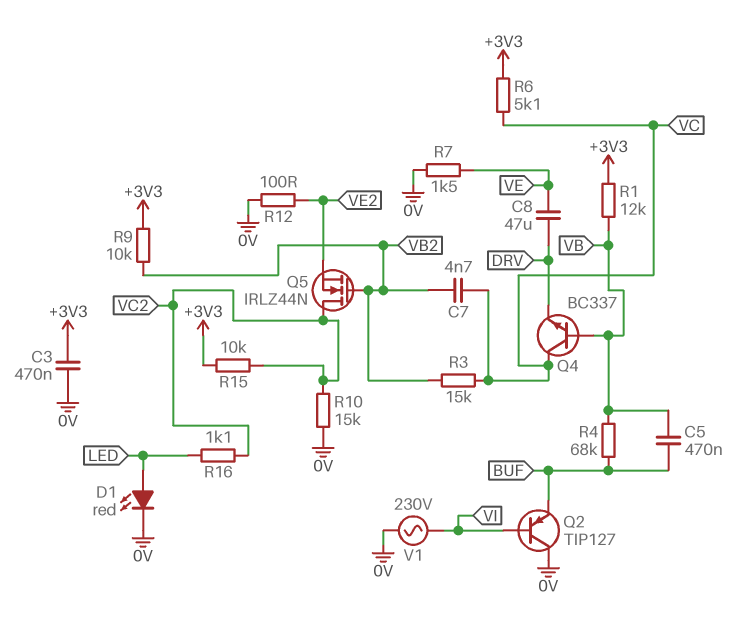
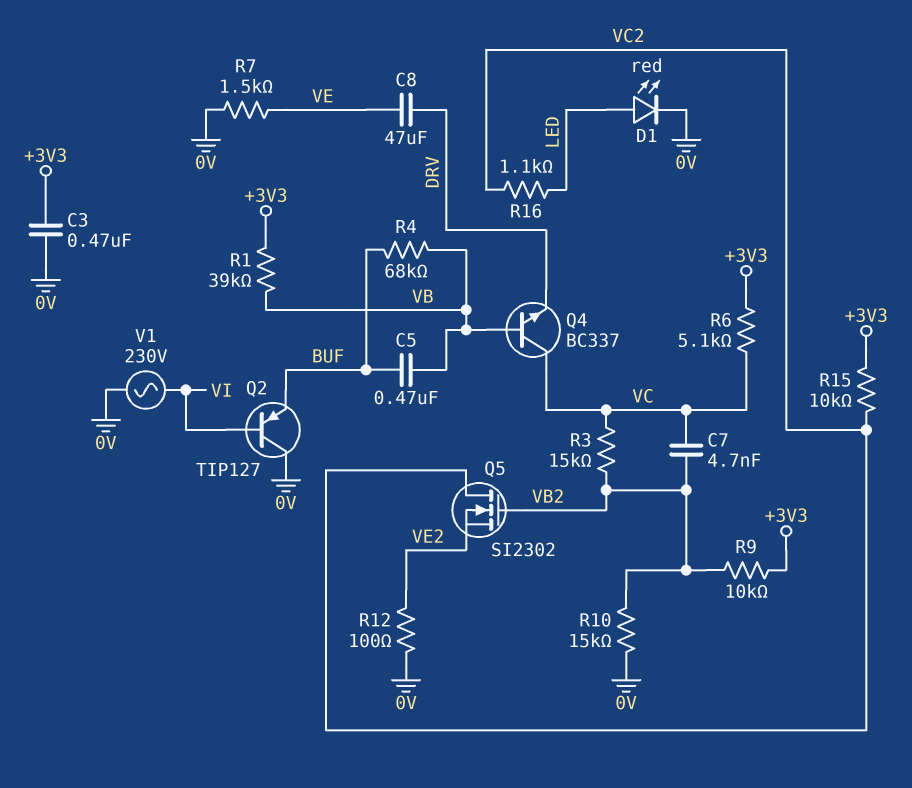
Q5: NMOS IRLZ44N (G VB2, D VC2, S VE2) -> NMOS SI2302 (G VB2, D VC2, S VE2)
R1: 12k (+3V3, VB) -> 39k (+3V3, VB)
R10: 15k (0V, VC2) -> 15k (0V, VB2)

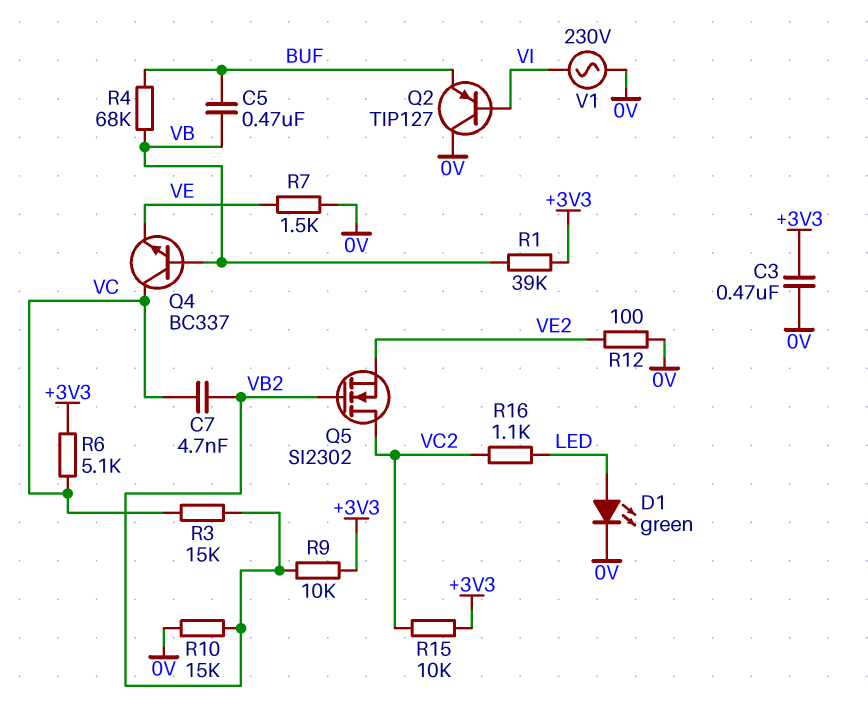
C8: 47uF (DRV, VE) -> none
D1: LED red (A LED, K 0V) -> LED green (A LED, K 0V)
Q4: NPN BC337 (B VB, C VC, E DRV) -> NPN BC337 (B VB, C VC, E VE)

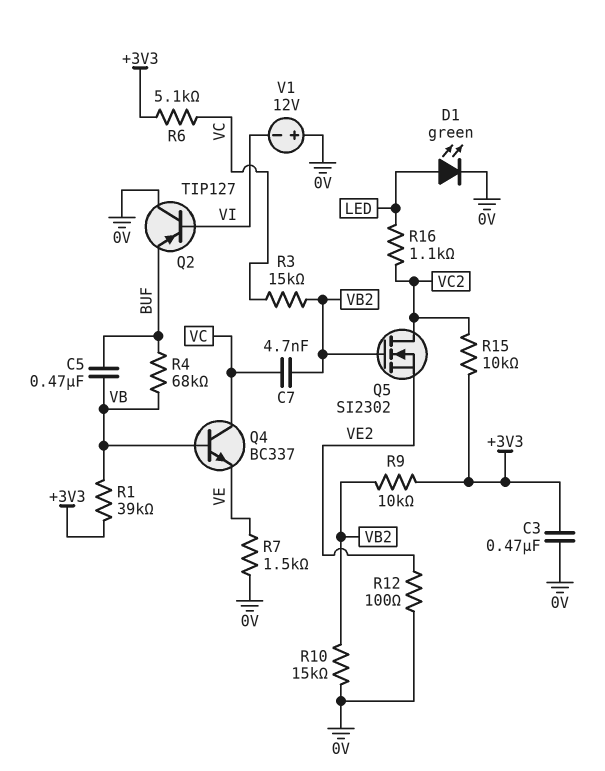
V1: AC 230V (0V, VI) -> 12V (plus 0V, minus VI)

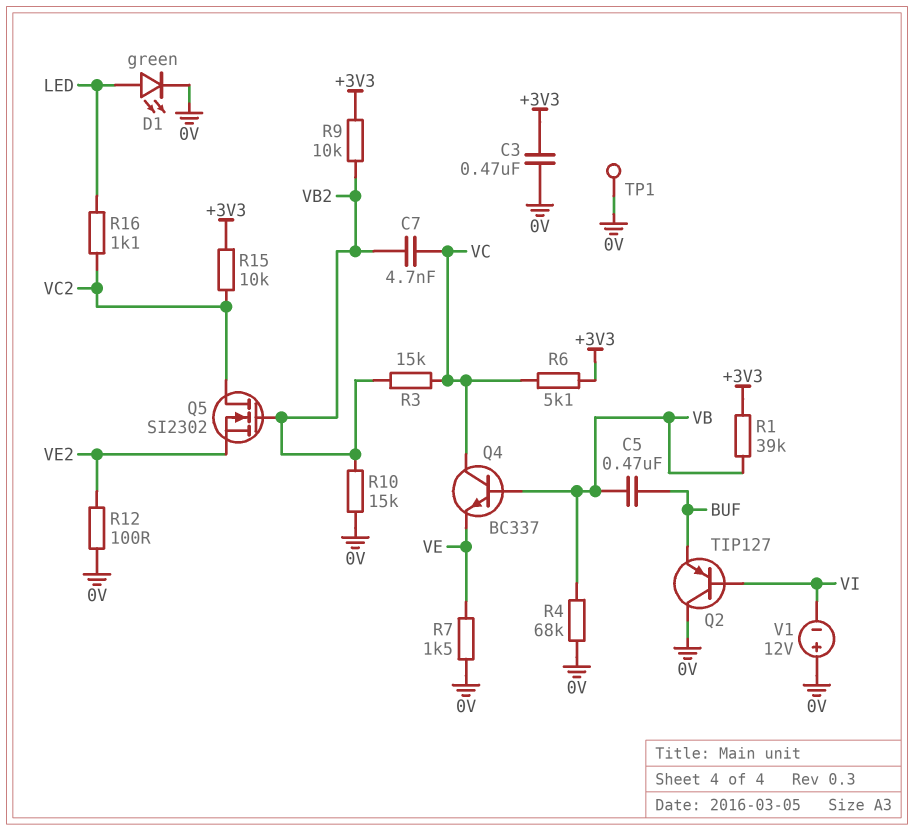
R4: 68k (BUF, VB) -> 68k (0V, VB)
TP1: none -> test point (0V)

